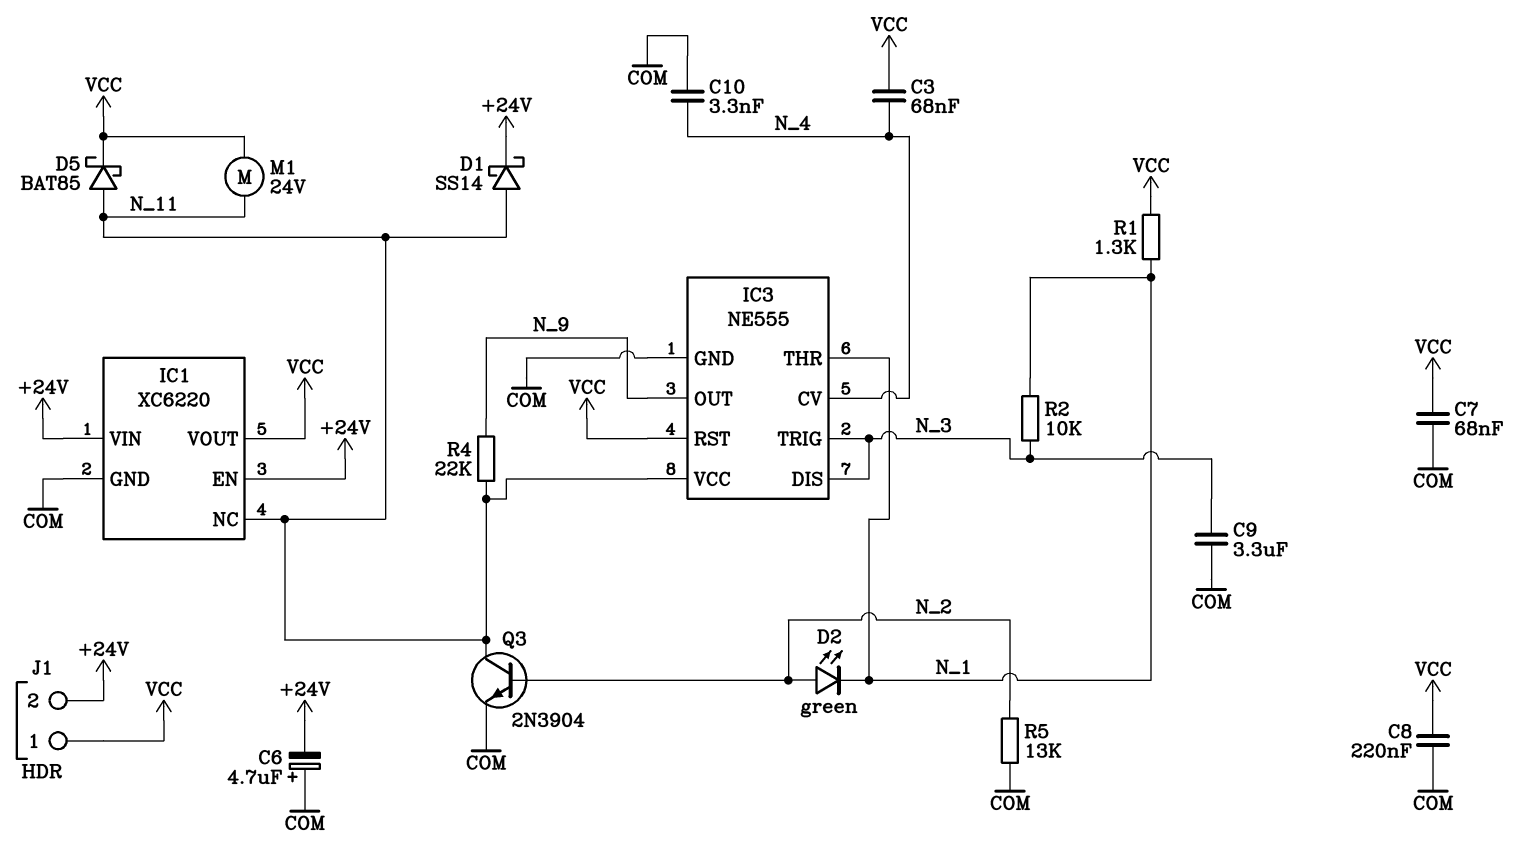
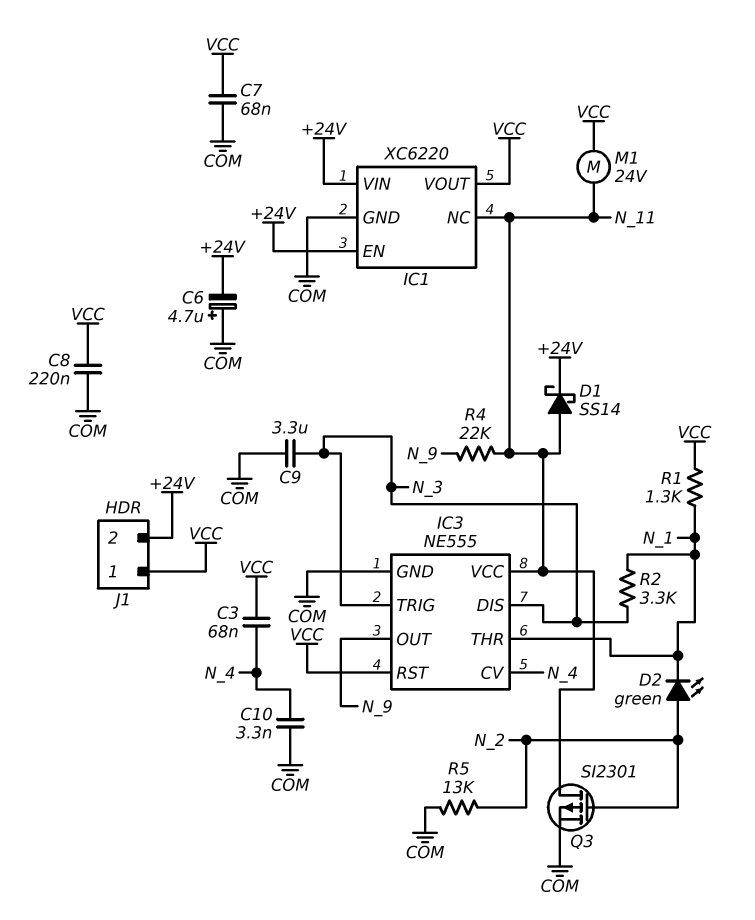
D5: schottky BAT85 (A N_11, K VCC) -> none
Q3: NPN 2N3904 (B N_2, C N_11, E COM) -> PMOS SI2301 (G N_2, D N_11, S COM)
R2: 10k (N_1, N_3) -> 3.3k (N_1, N_3)

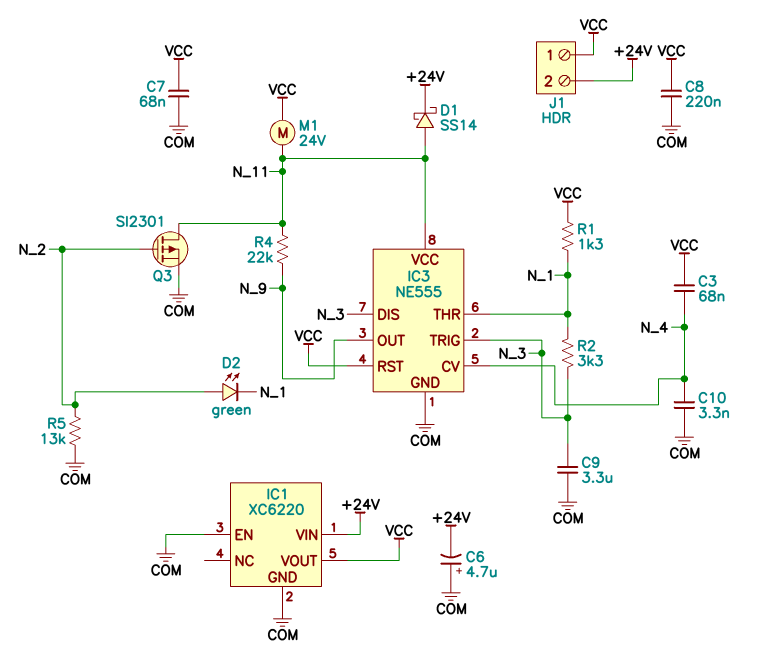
IC1 pin EN: +24V -> COM
IC1 pin NC: N_11 -> none

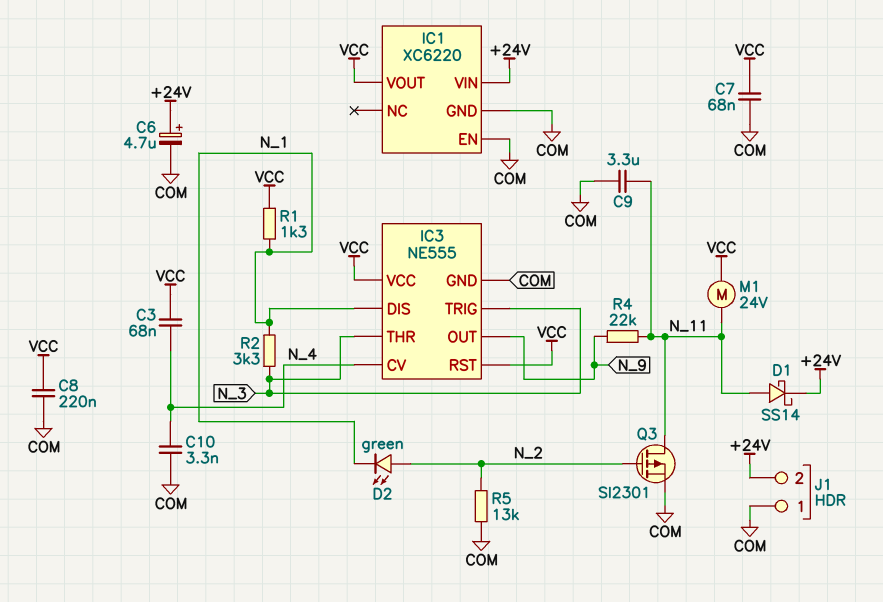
C6: 4.7uF (plus COM, minus +24V) -> 4.7uF (plus +24V, minus COM)
C9: 3.3uF (COM, N_3) -> 3.3uF (COM, N_11)
IC3 pin DIS: N_3 -> N_1
IC3 pin THR: N_1 -> N_3
IC3 pin VCC: N_11 -> VCC
J1 pin 1: VCC -> COM

